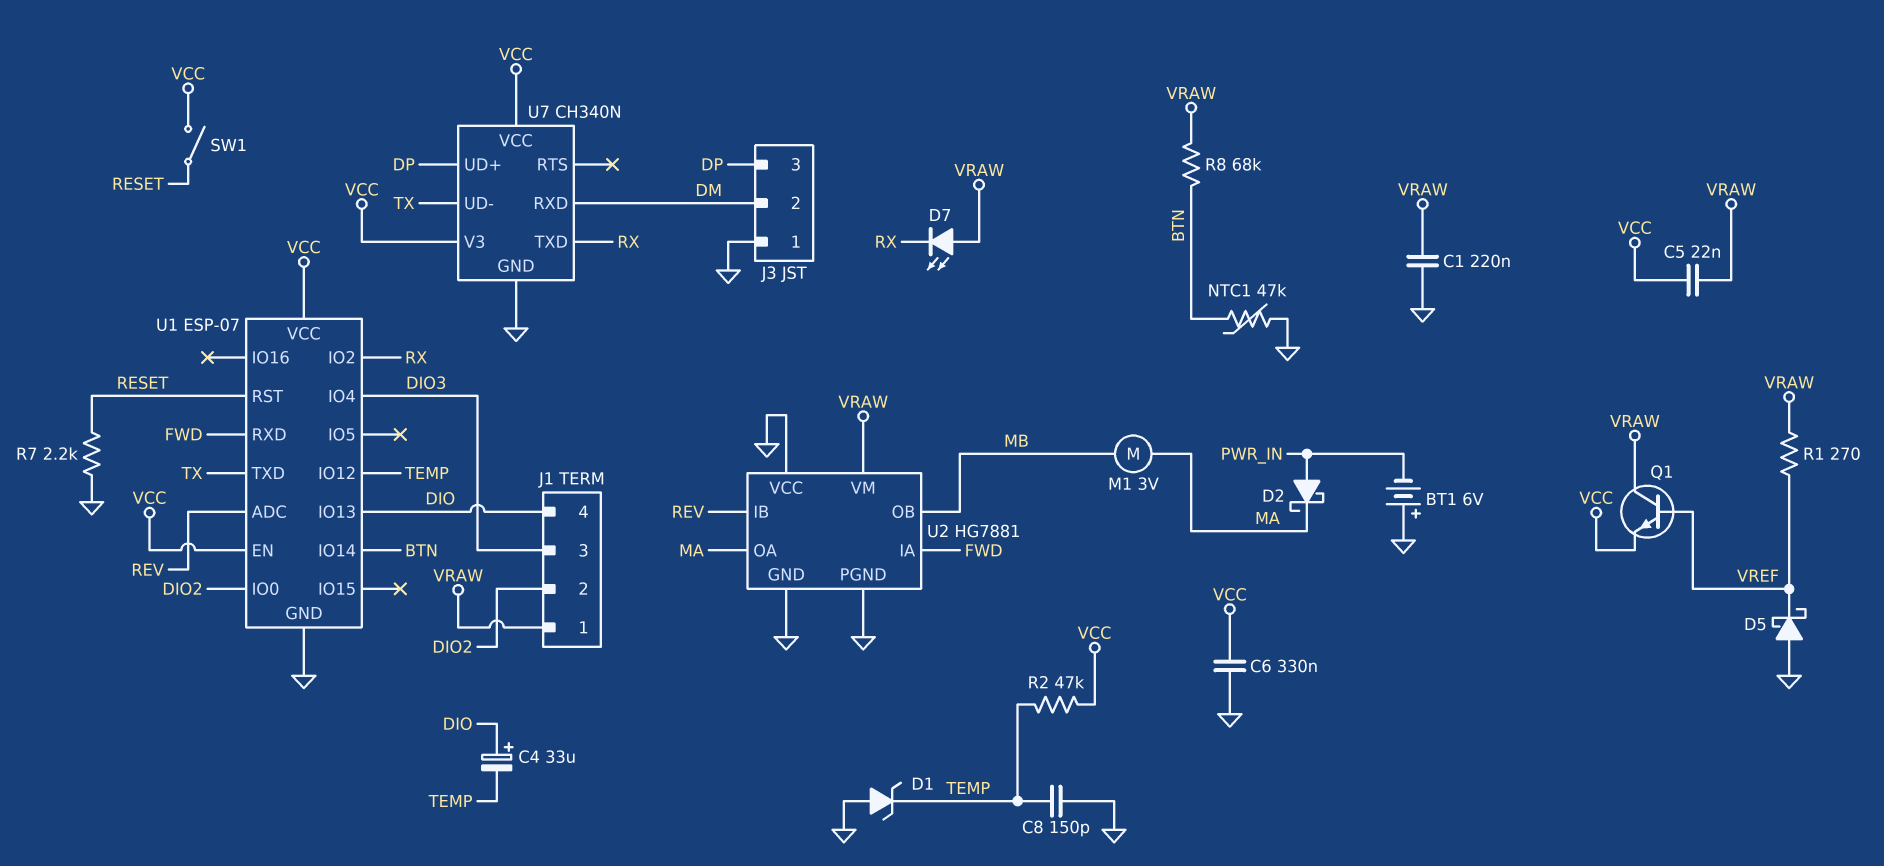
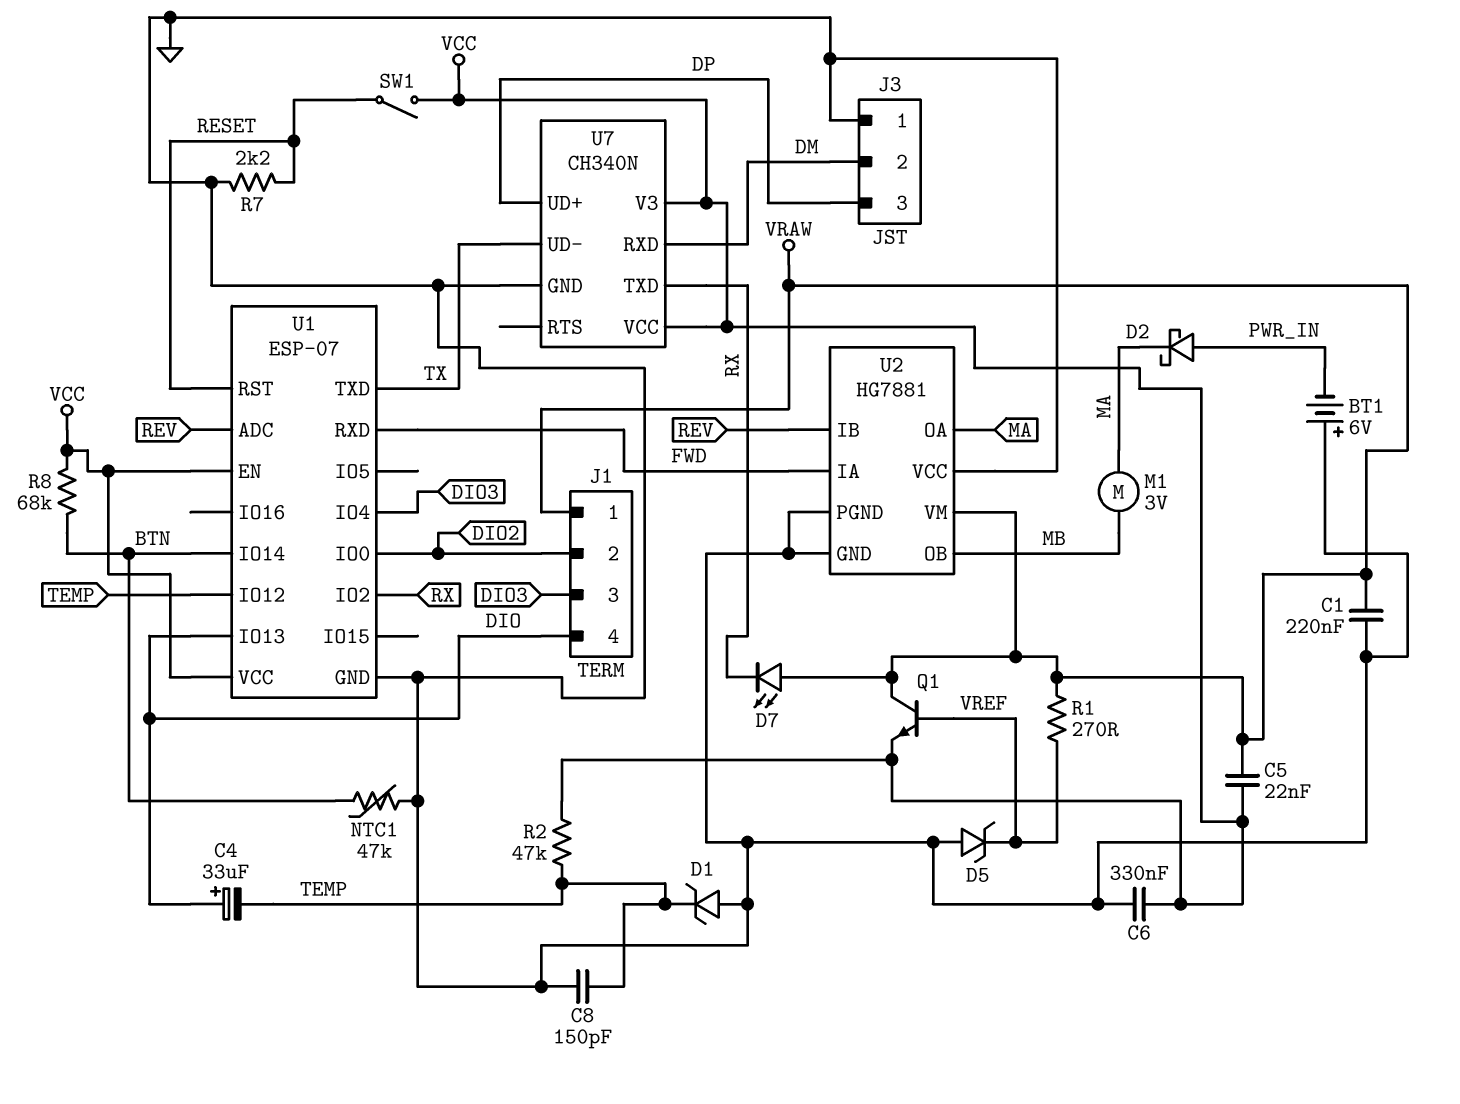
D5: schottky (A GND, K VREF) -> zener (A GND, K VREF)
R8: 68k (BTN, VRAW) -> 68k (BTN, VCC)

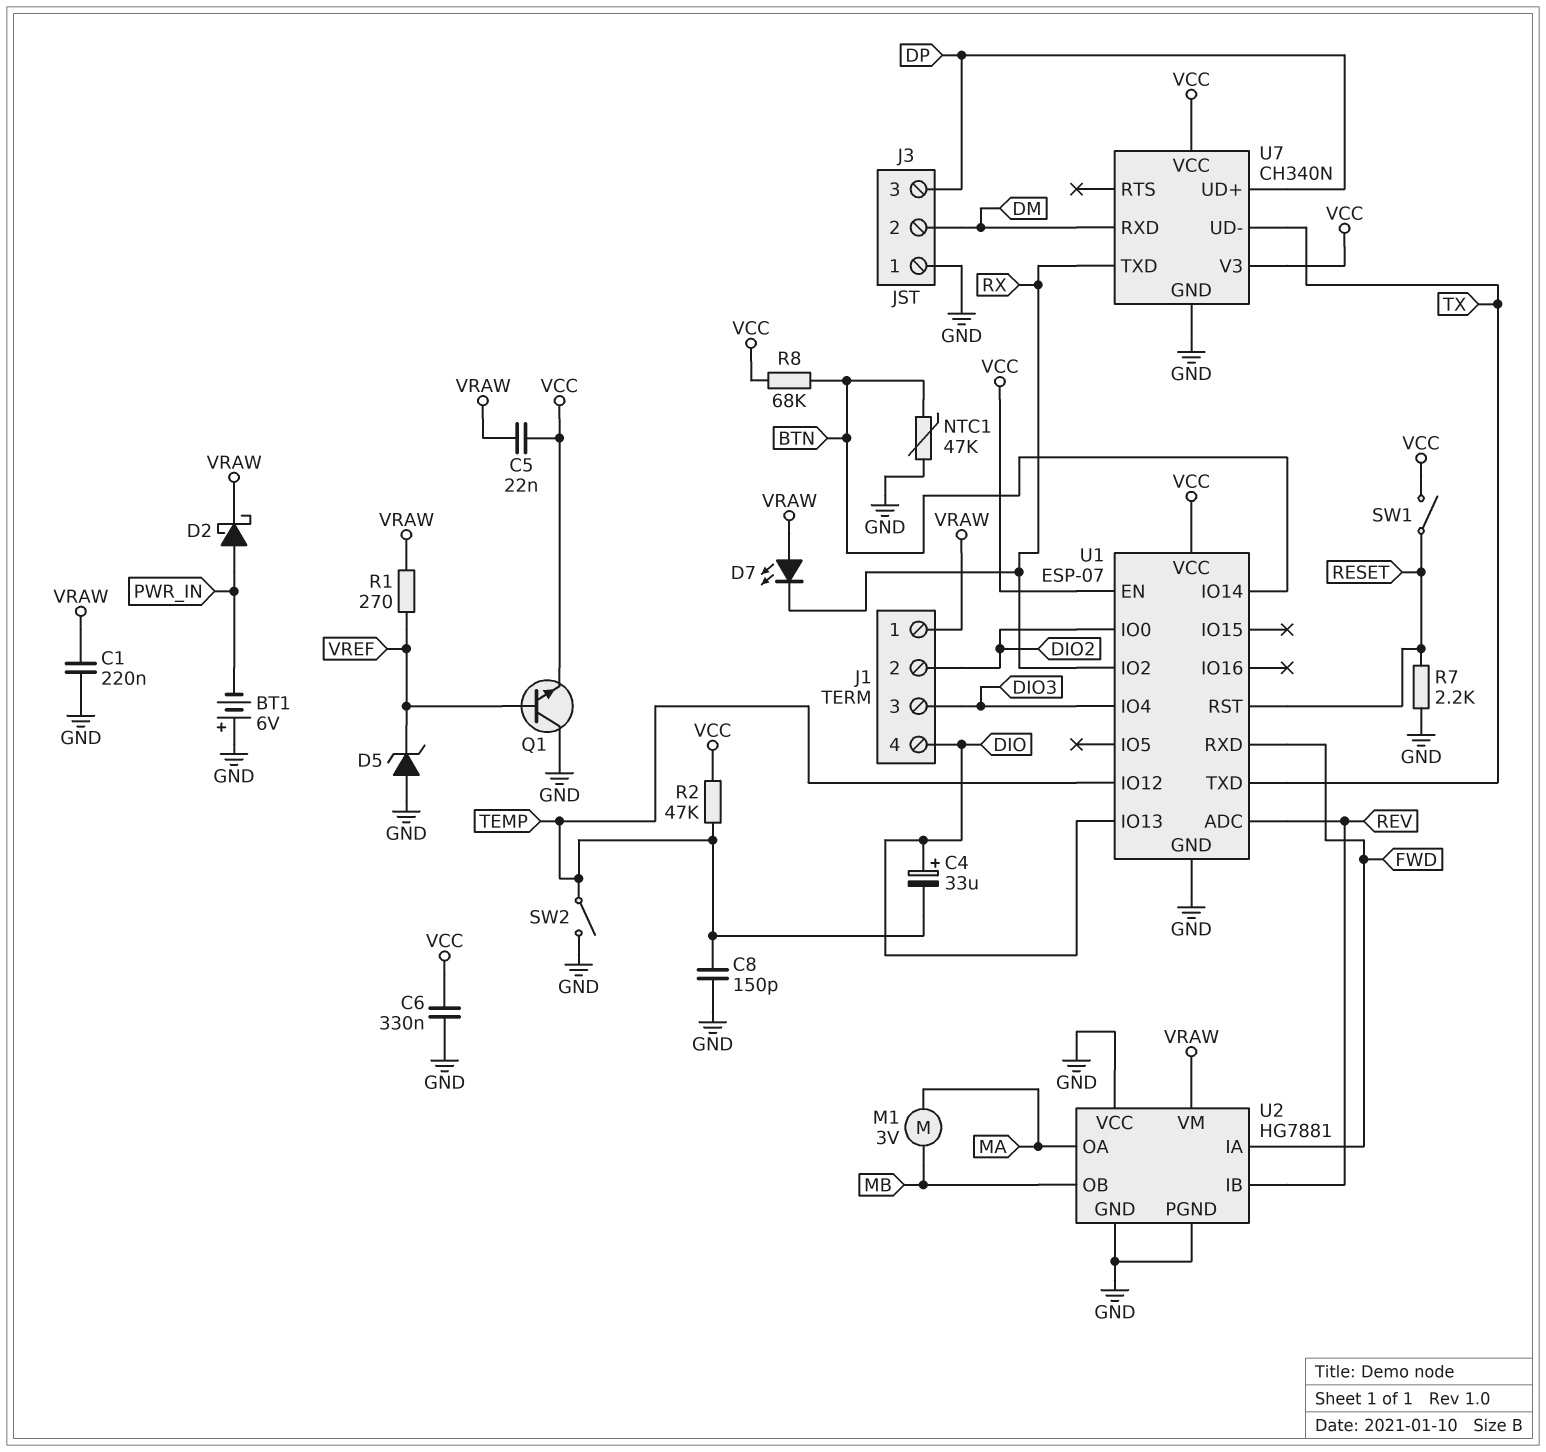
D1: zener (A GND, K TEMP) -> none
D2: schottky (A PWR_IN, K MA) -> schottky (A PWR_IN, K VRAW)
Q1: NPN (B VREF, C VRAW, E VCC) -> NPN (B VREF, C GND, E VCC)
SW2: none -> switch (GND, TEMP)

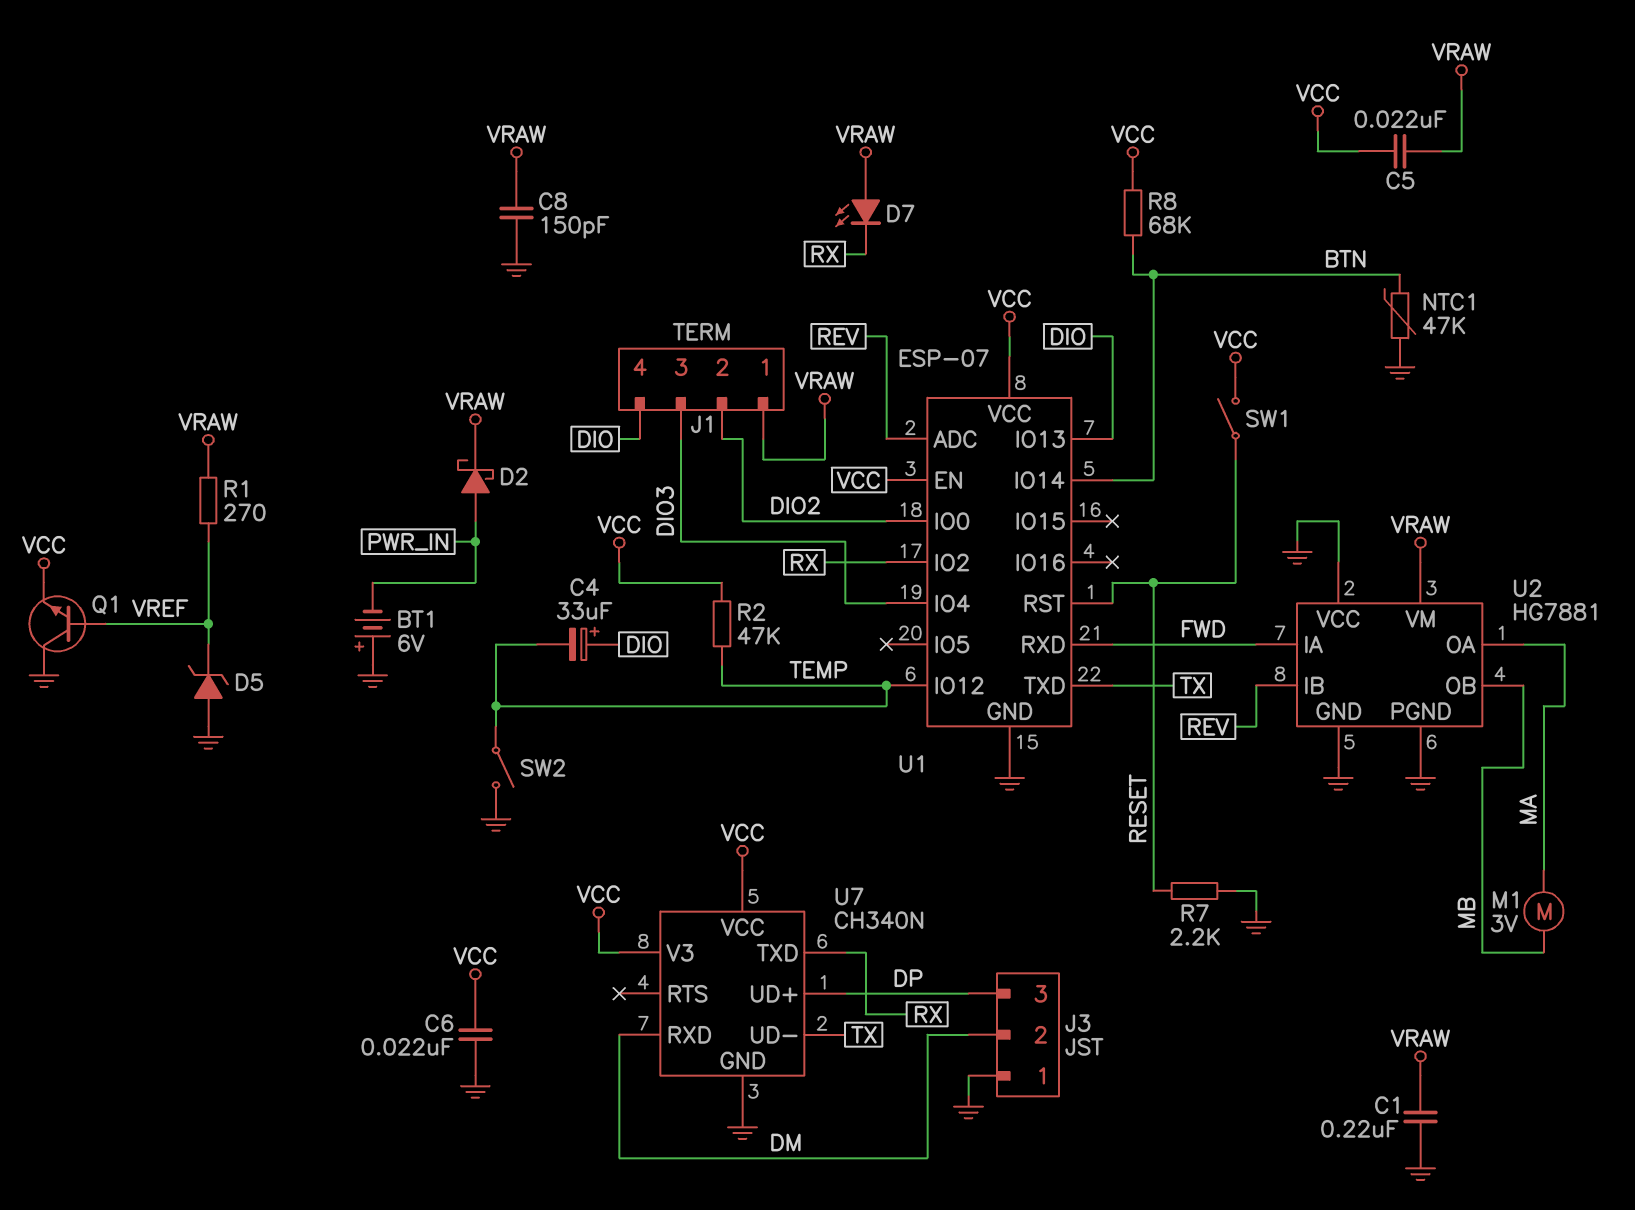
C6: 330nF (GND, VCC) -> 22nF (GND, VCC)
C8: 150pF (GND, TEMP) -> 150pF (GND, VRAW)

